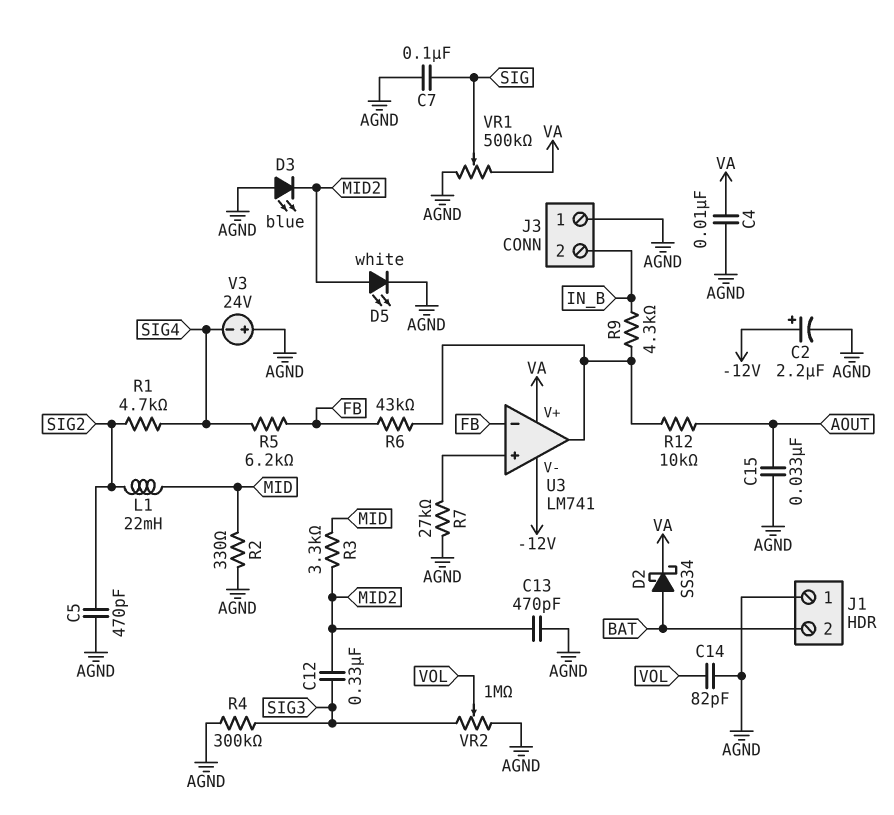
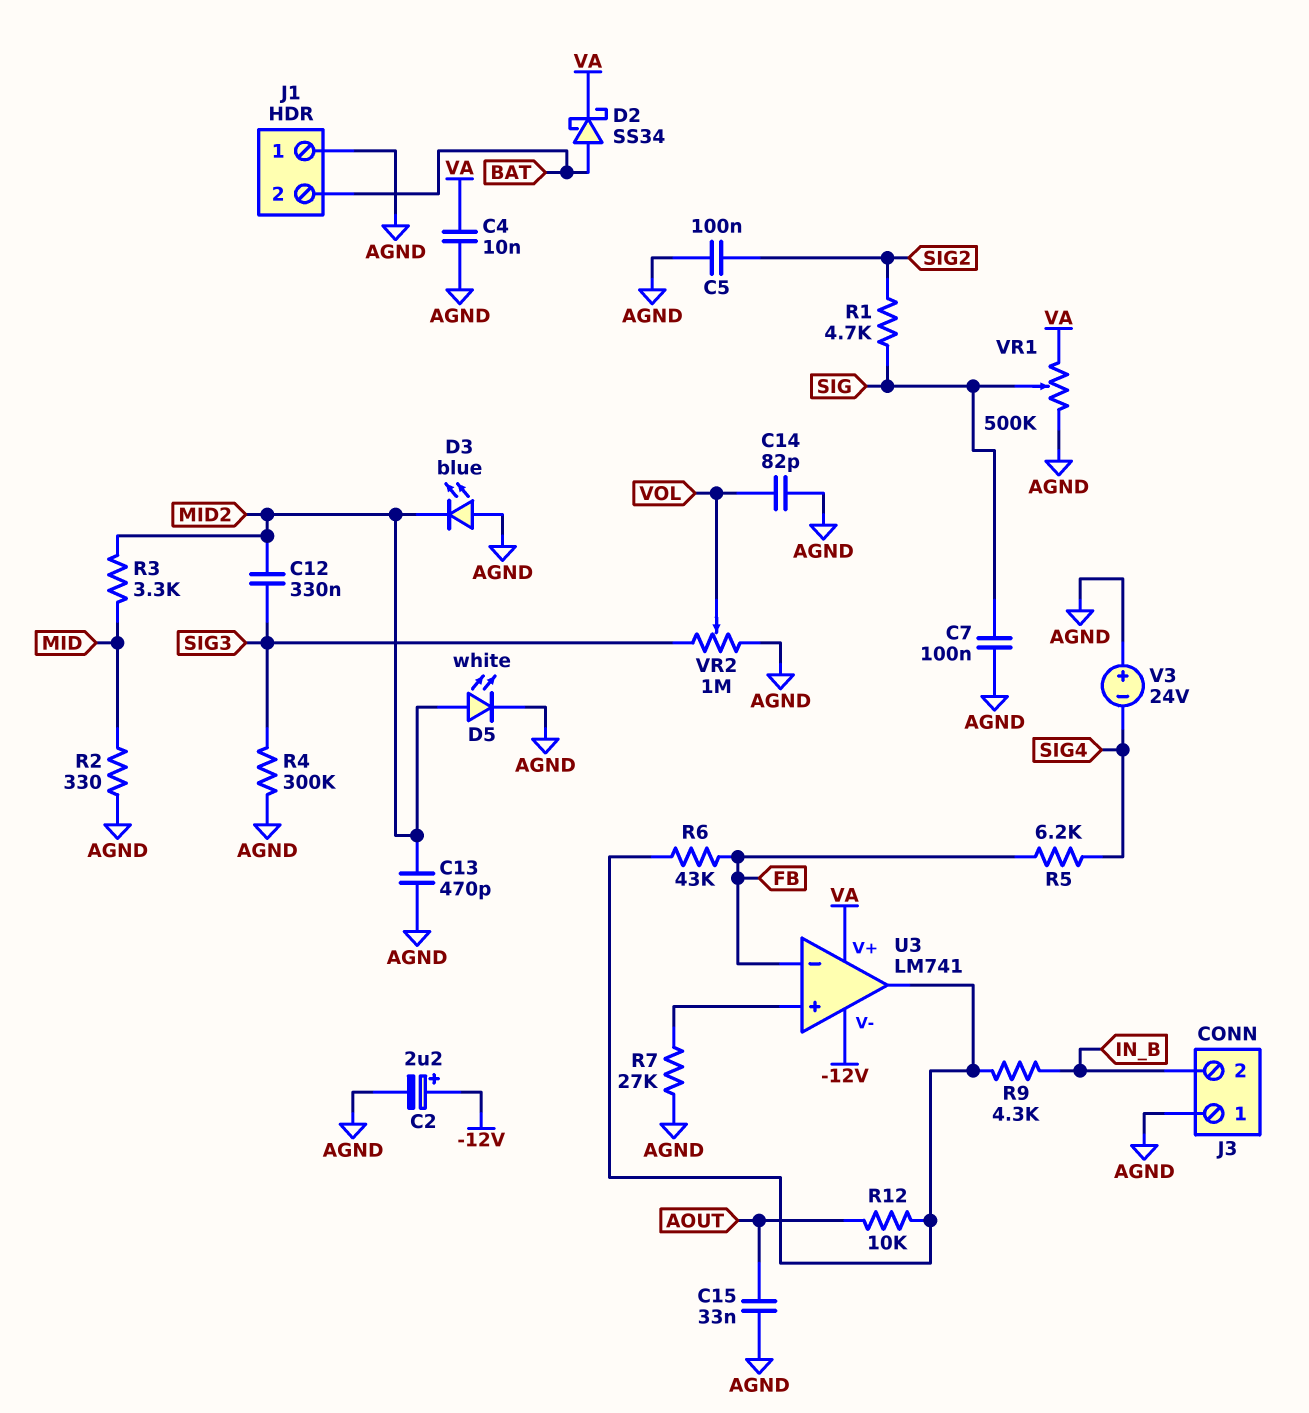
C5: 470pF (AGND, SIG2) -> 100nF (AGND, SIG2)
L1: 22mH (MID, SIG2) -> none
R1: 4.7k (SIG2, SIG4) -> 4.7k (SIG, SIG2)

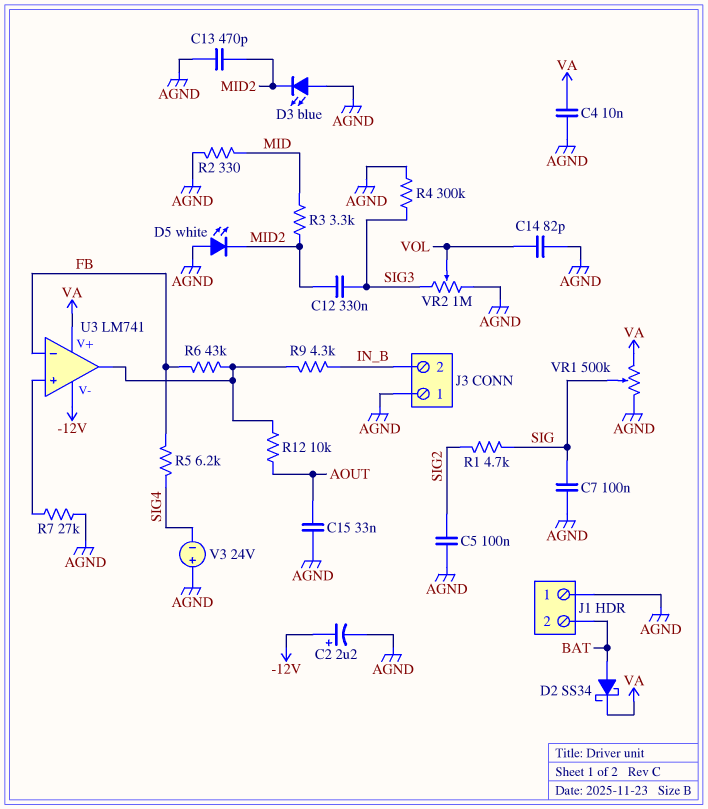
D5: LED white (A MID2, K AGND) -> LED white (A AGND, K MID2)

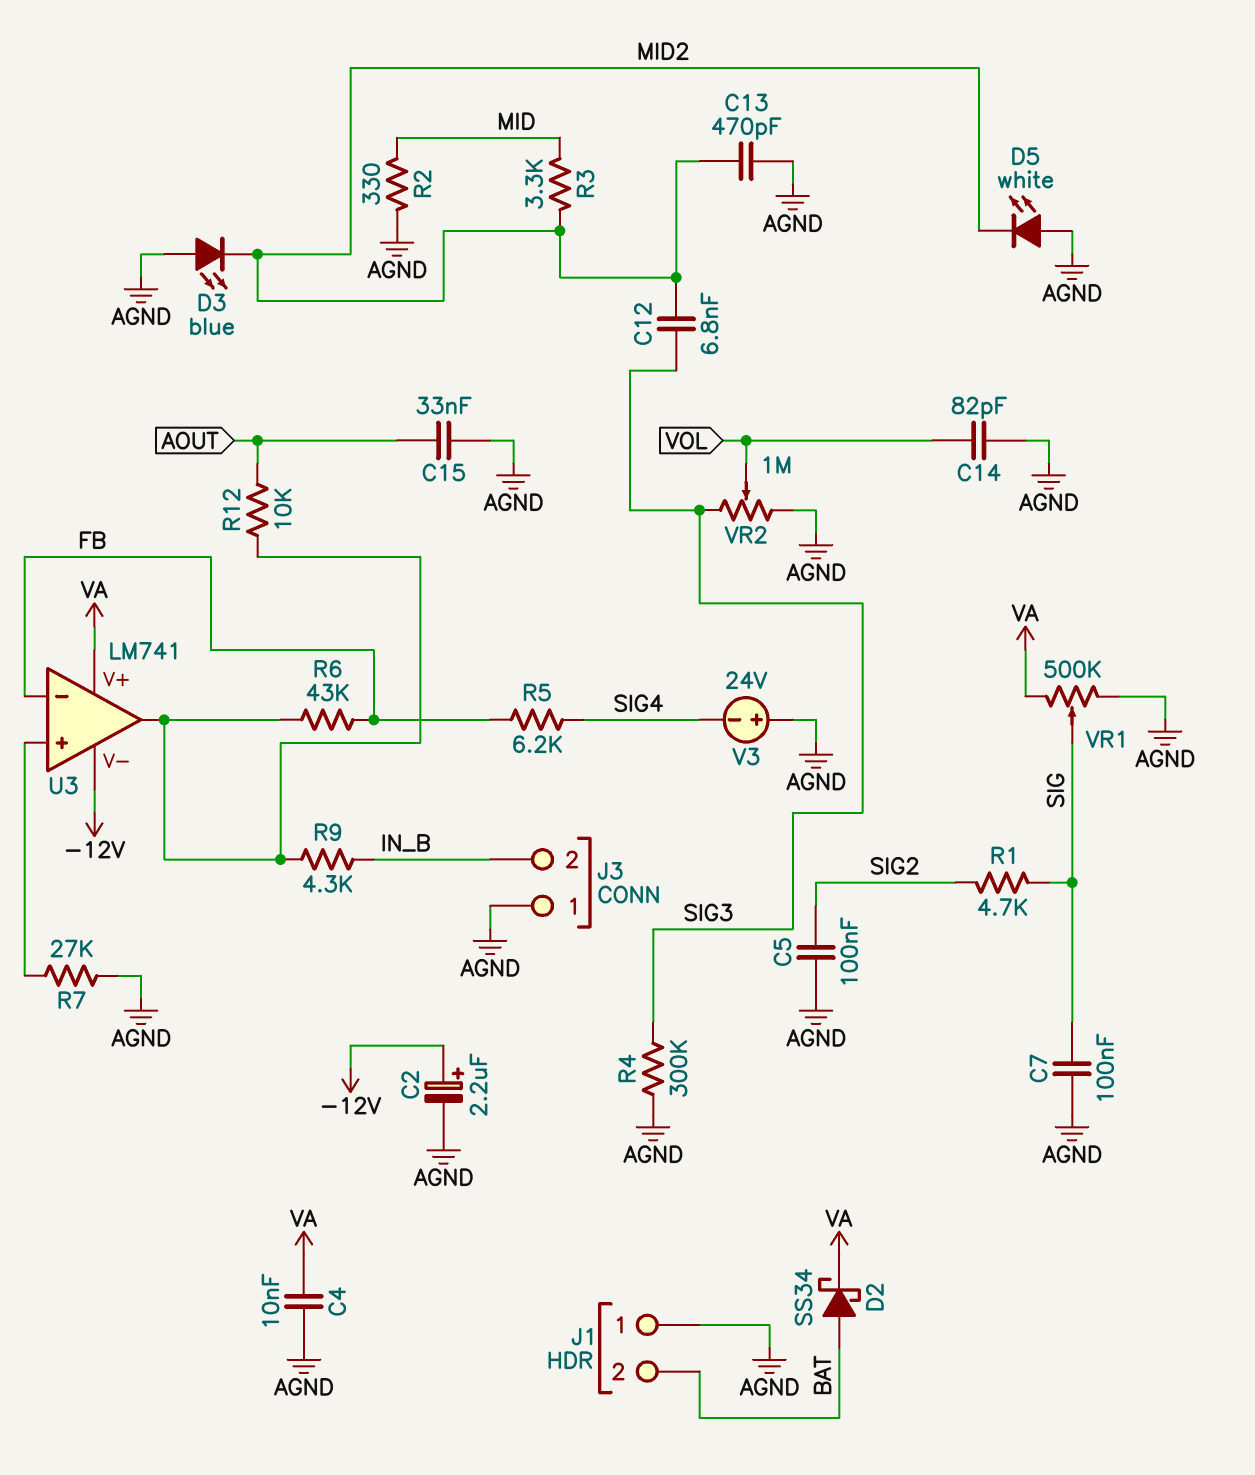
C12: 330nF (MID2, SIG3) -> 6.8nF (MID2, SIG3)

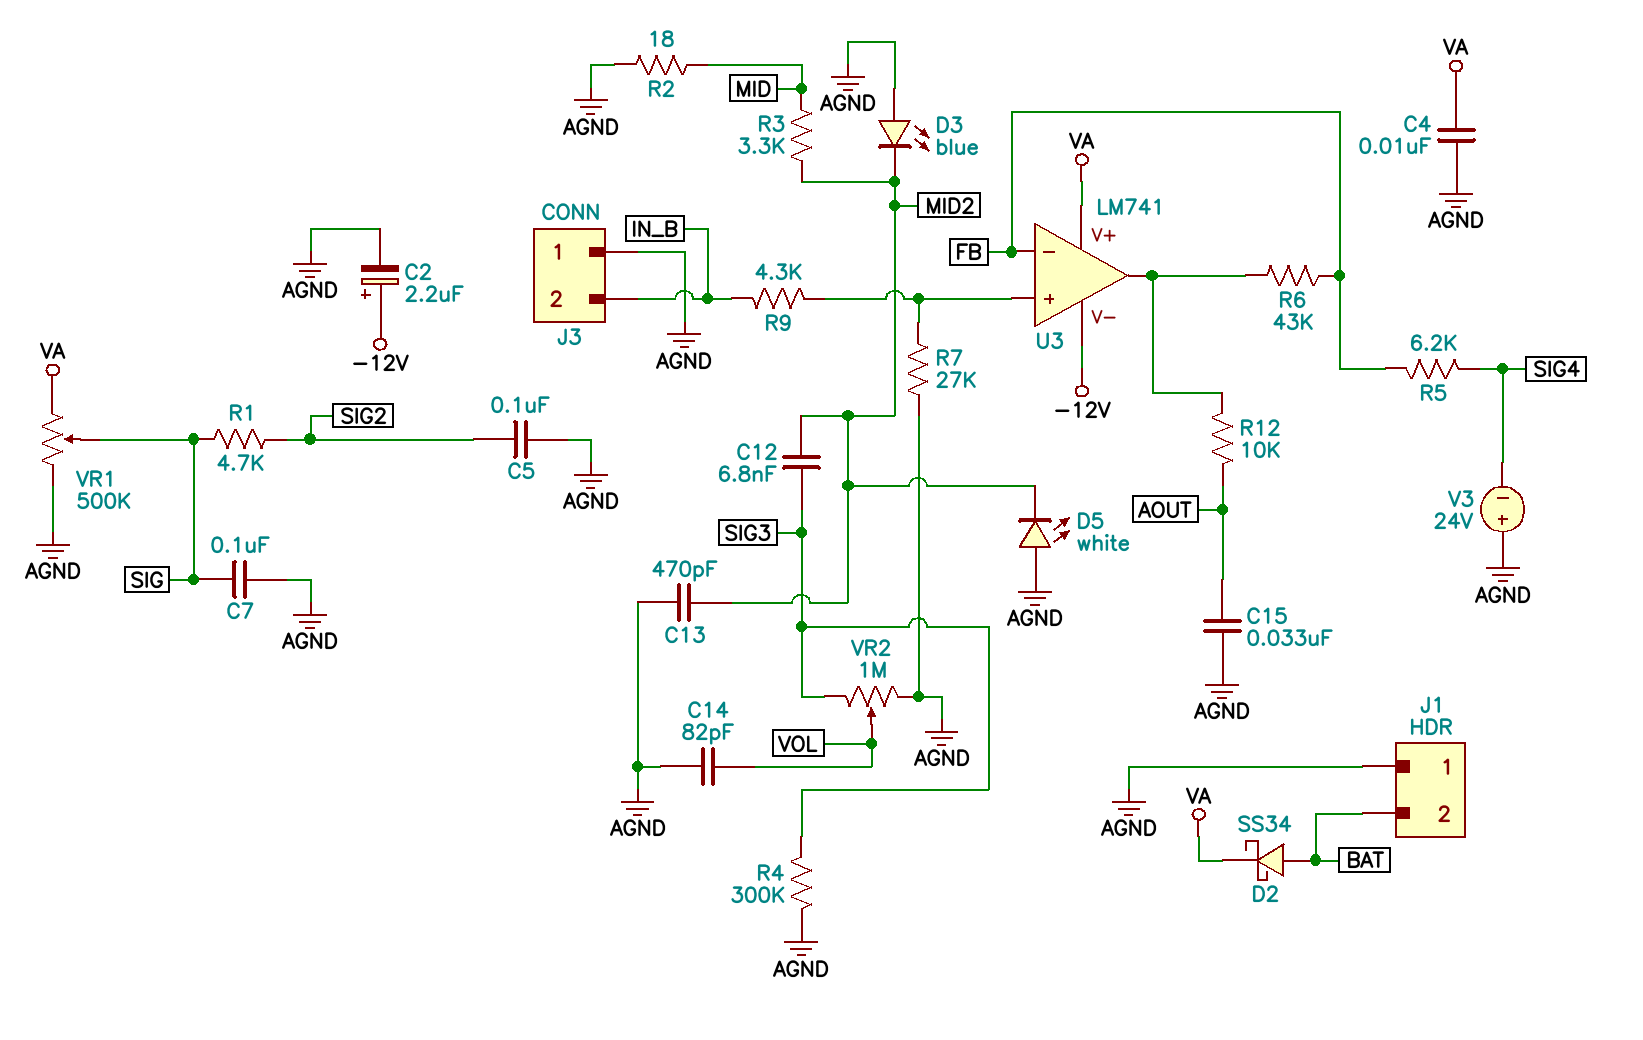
R2: 330 (AGND, MID) -> 18 (AGND, MID)
R9: 4.3k (IN_B, U3/out) -> 4.3k (IN_B, U3/in+)

